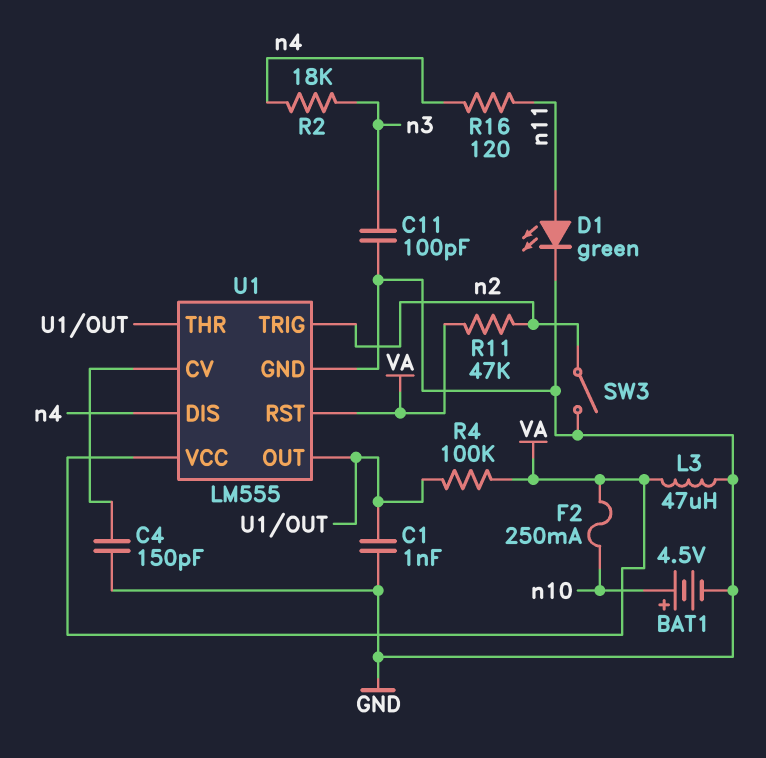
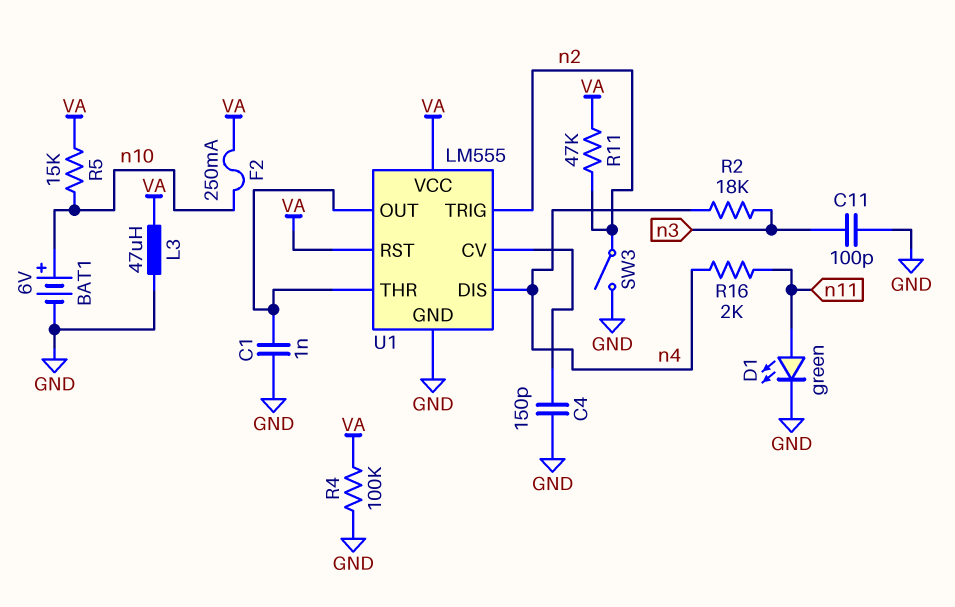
BAT1: 4.5V (plus n10, minus GND) -> 6V (plus n10, minus GND)
R4: 100k (U1/OUT, VA) -> 100k (GND, VA)
R5: none -> 15k (VA, n10)
R16: 120 (n4, n11) -> 2k (n4, n11)

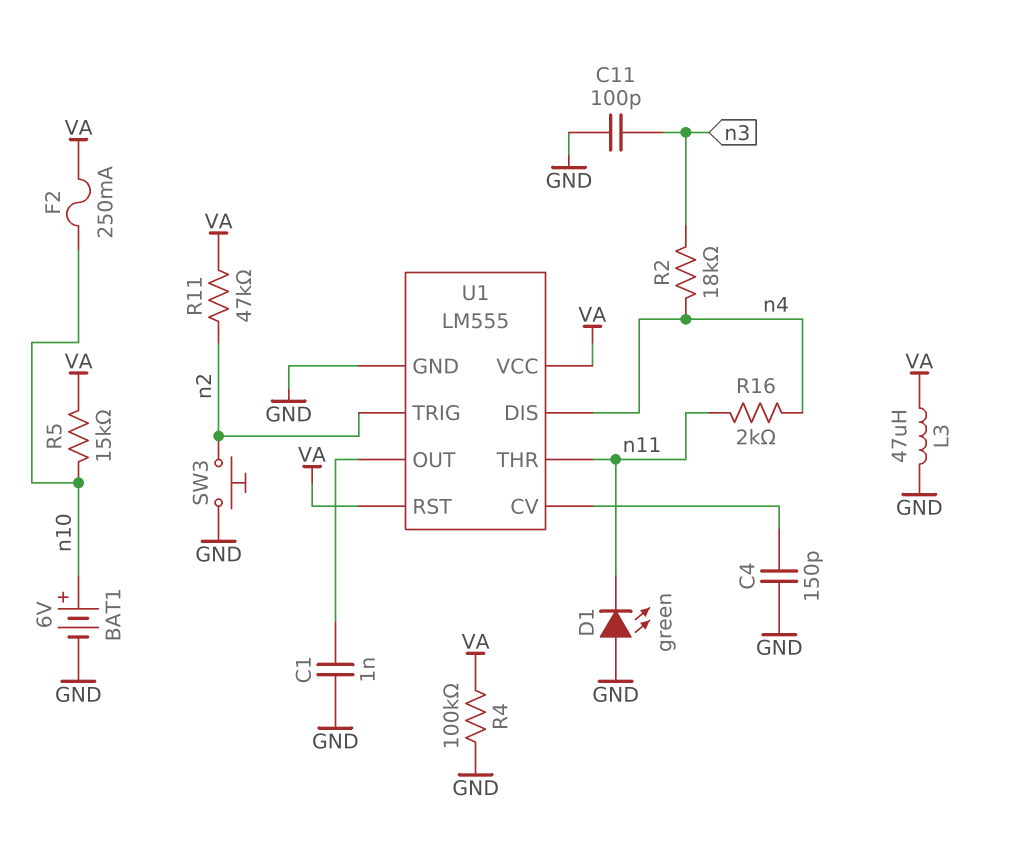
D1: LED green (A n11, K GND) -> LED green (A GND, K n11)
SW3: switch (GND, n2) -> button (GND, n2)
U1 pin THR: U1/OUT -> n11

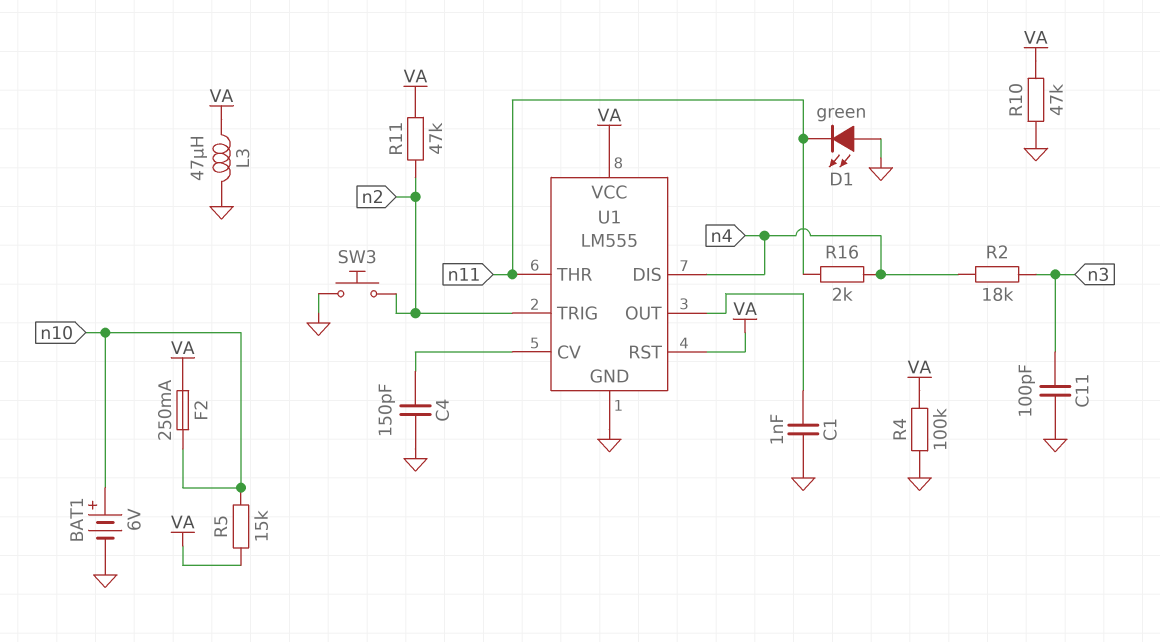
R10: none -> 47k (GND, VA)

